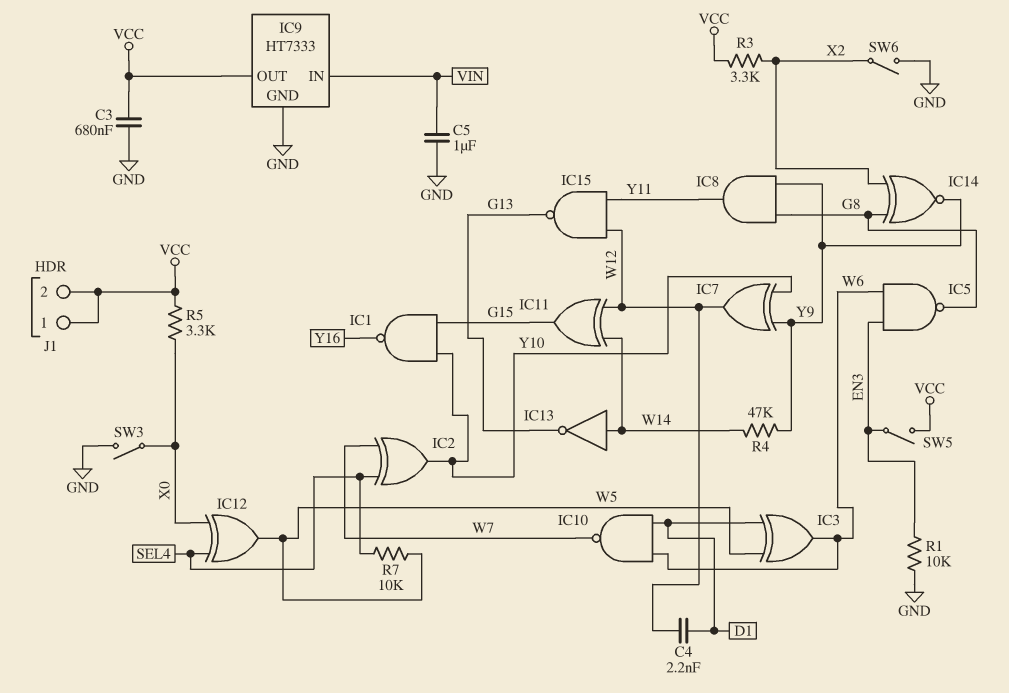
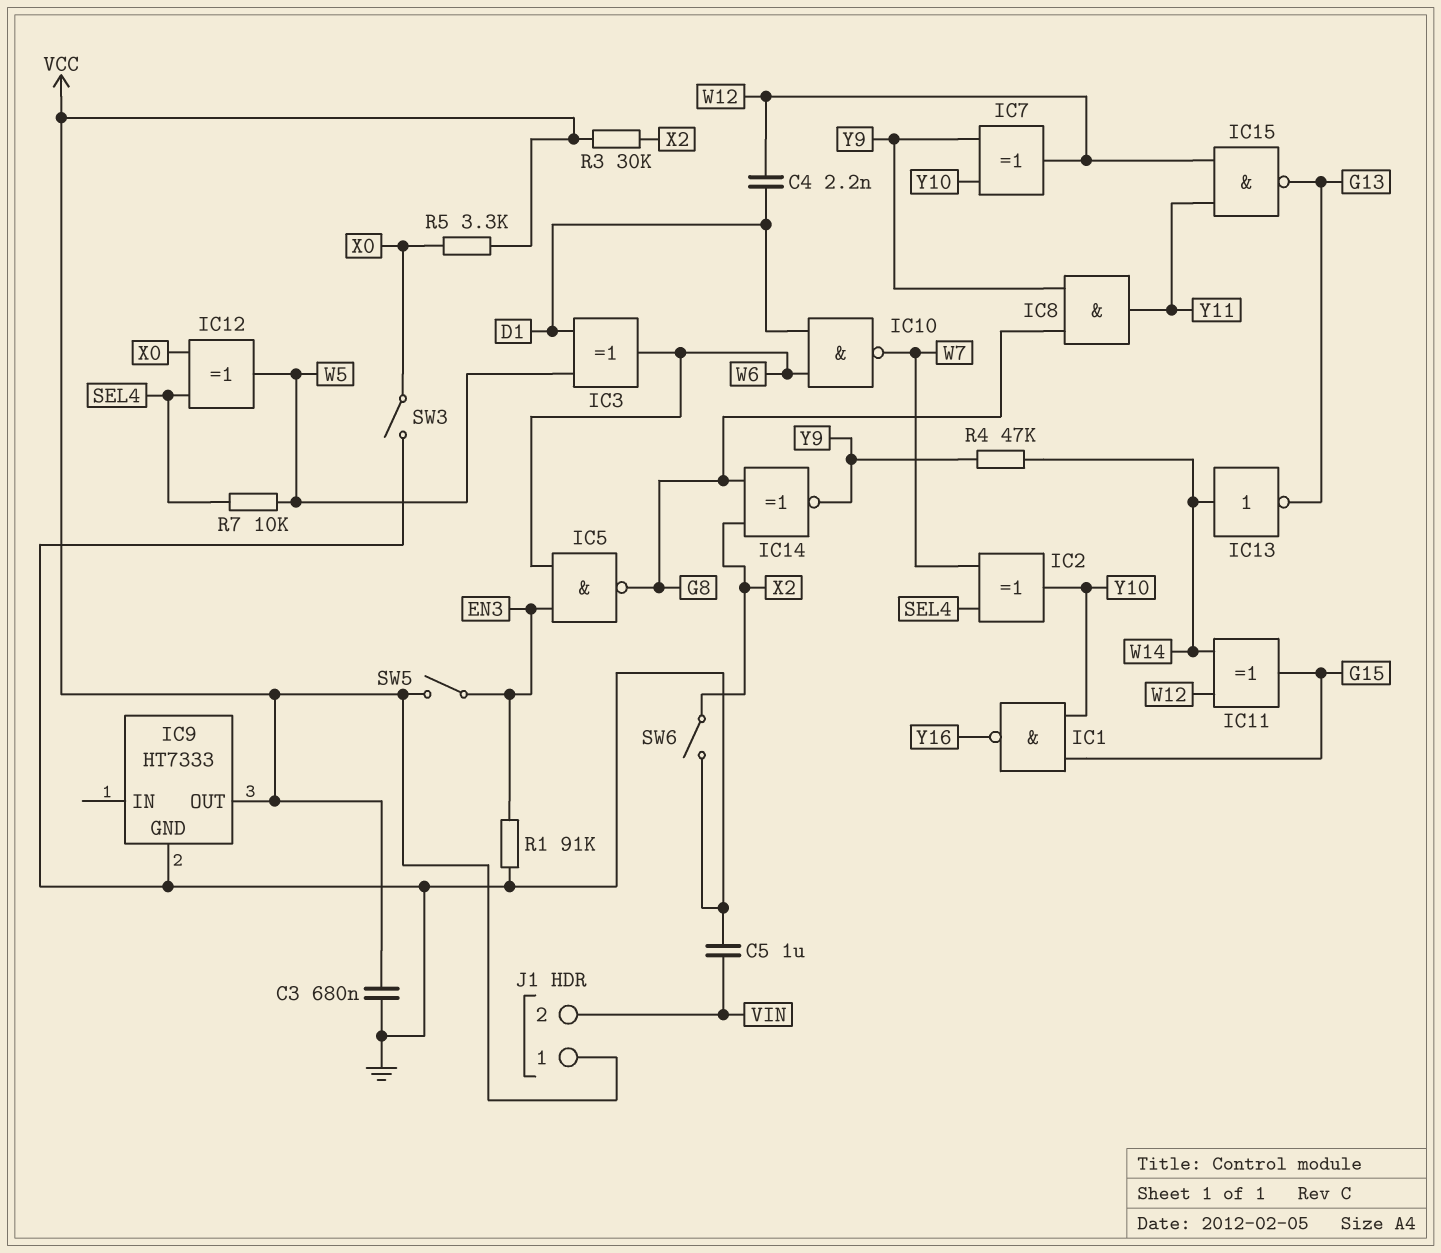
IC9 pin IN: VIN -> none
J1 pin 2: VCC -> VIN
R1: 10k (EN3, GND) -> 91k (EN3, GND)
R3: 3.3k (VCC, X2) -> 30k (VCC, X2)

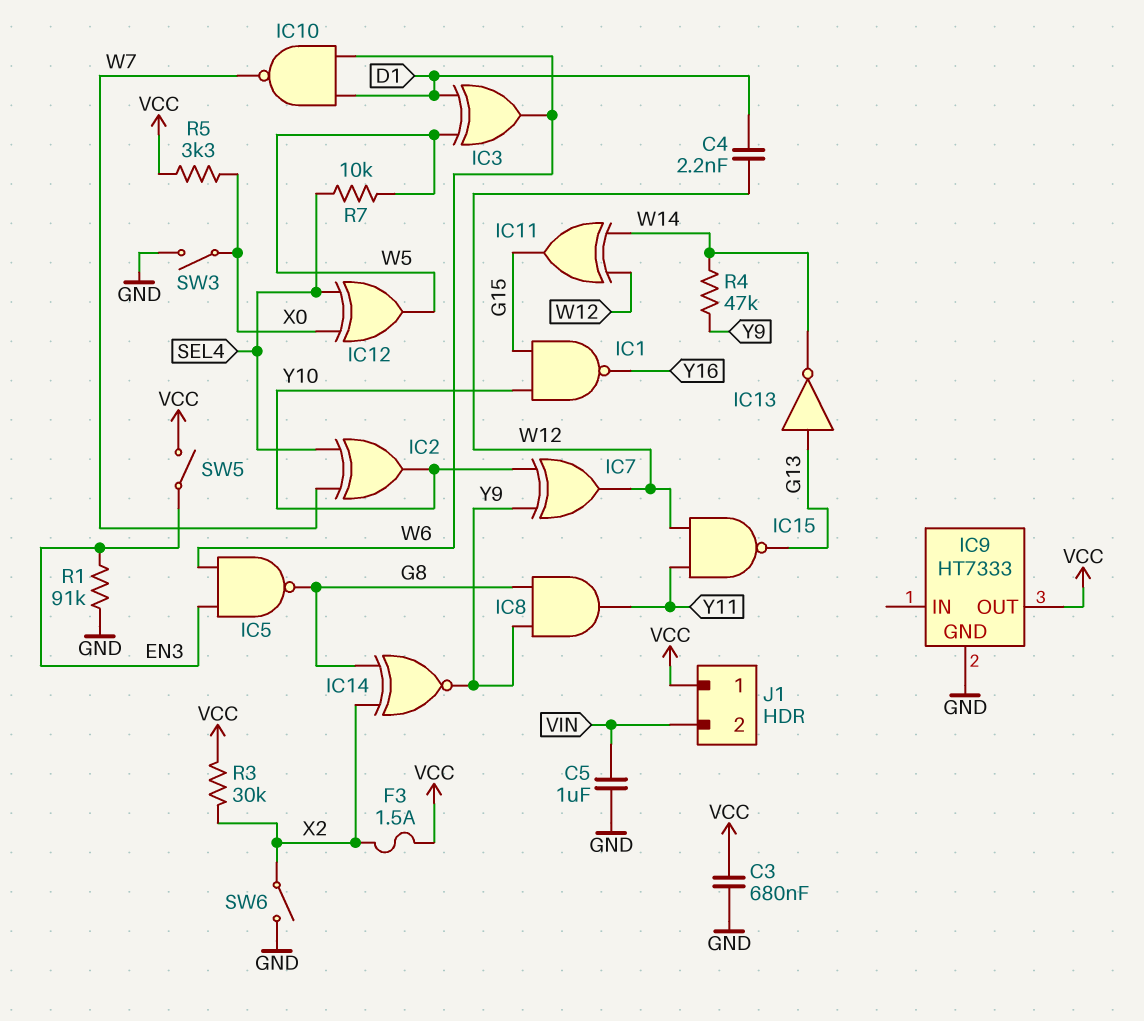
F3: none -> 1.5A (VCC, X2)
IC13: NOT (in W14, out G13) -> NOT (in G13, out W14)

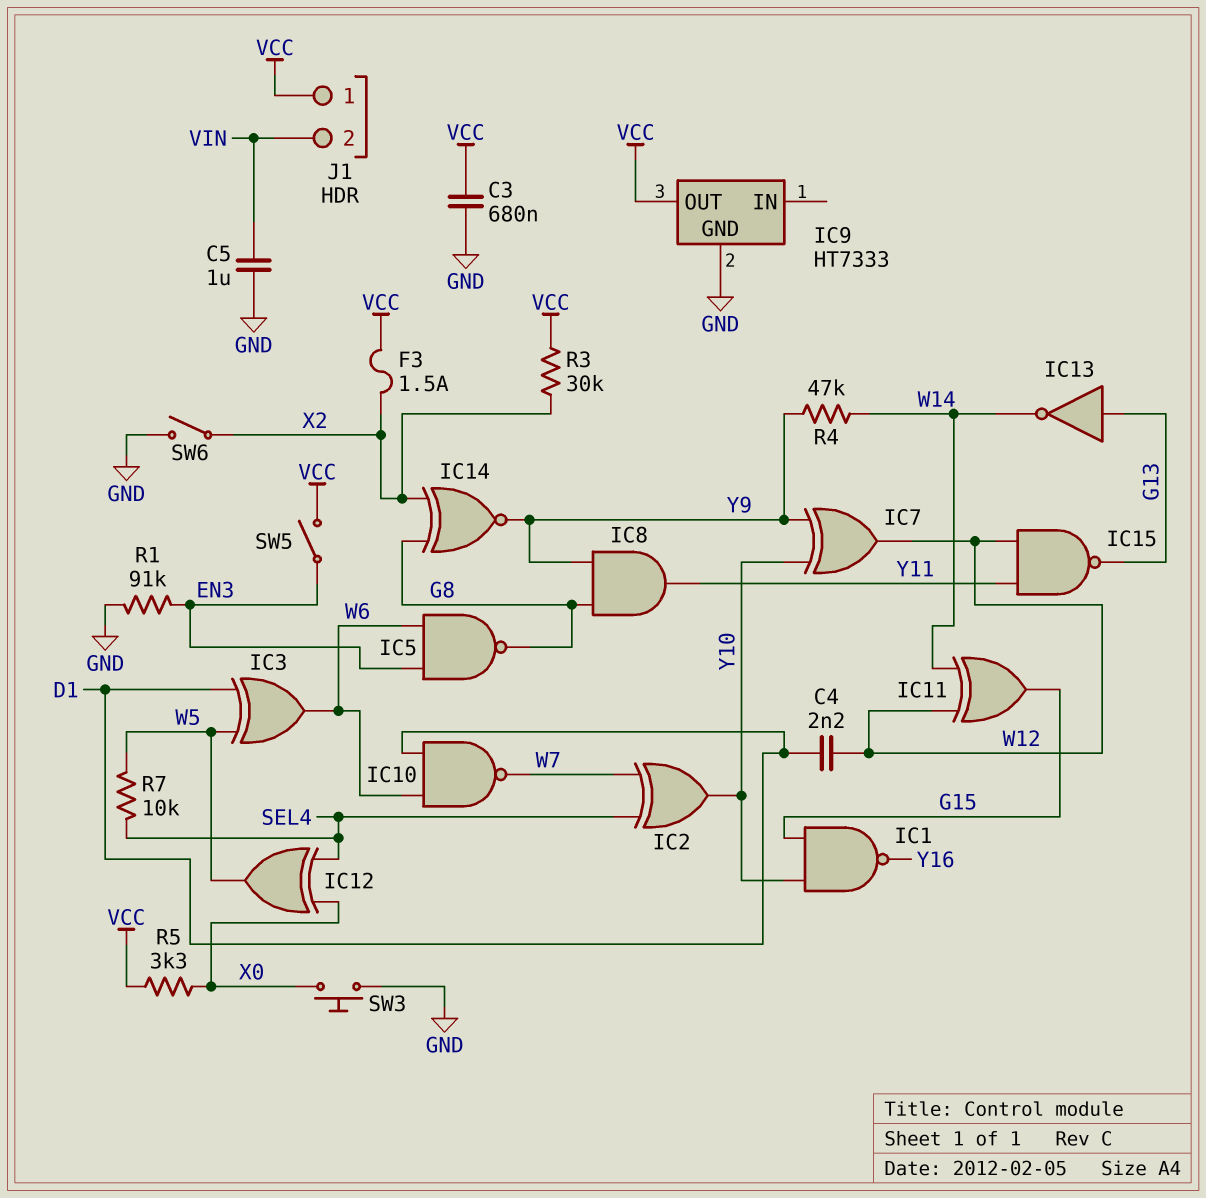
SW3: switch (GND, X0) -> button (GND, X0)

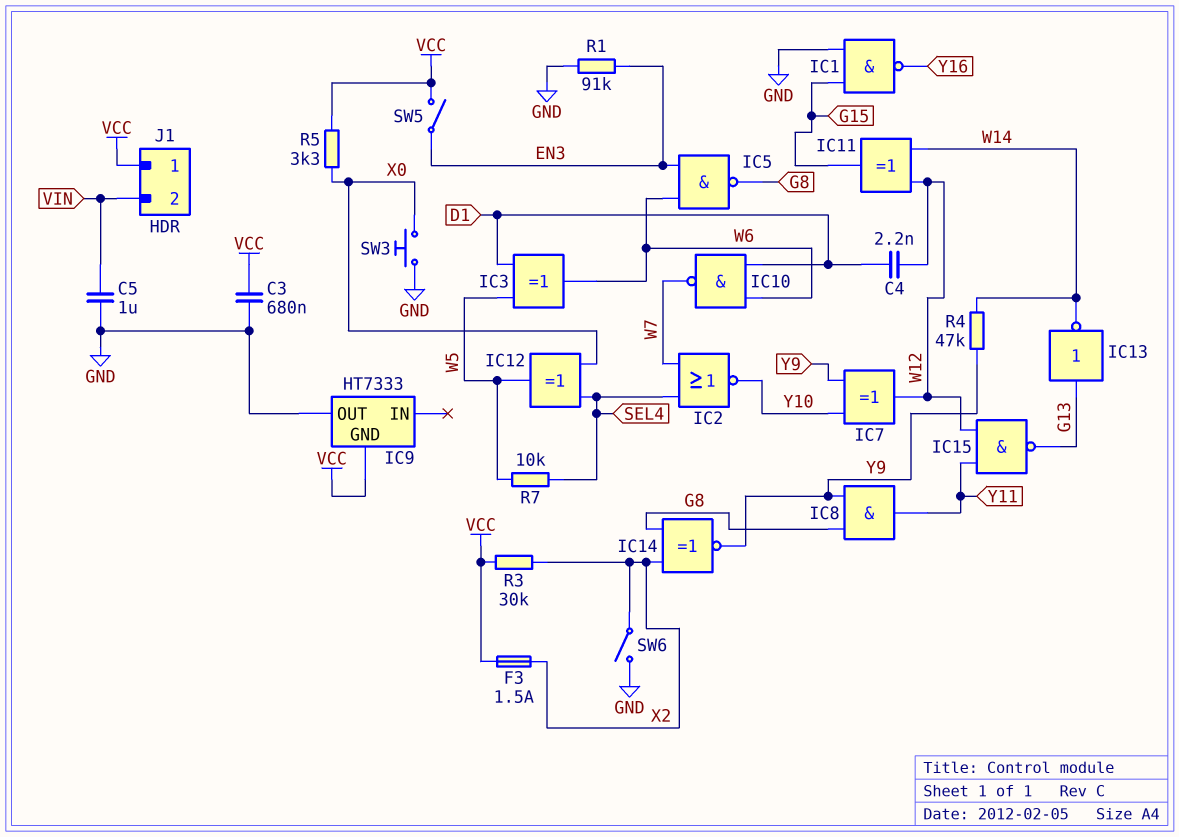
IC1: NAND (in G15, in Y10, out Y16) -> NAND (in G15, in GND, out Y16)
IC2: XOR (in SEL4, in W7, out Y10) -> NOR (in SEL4, in W7, out Y10)
IC9 pin GND: GND -> VCC
IC9 pin OUT: VCC -> GND

